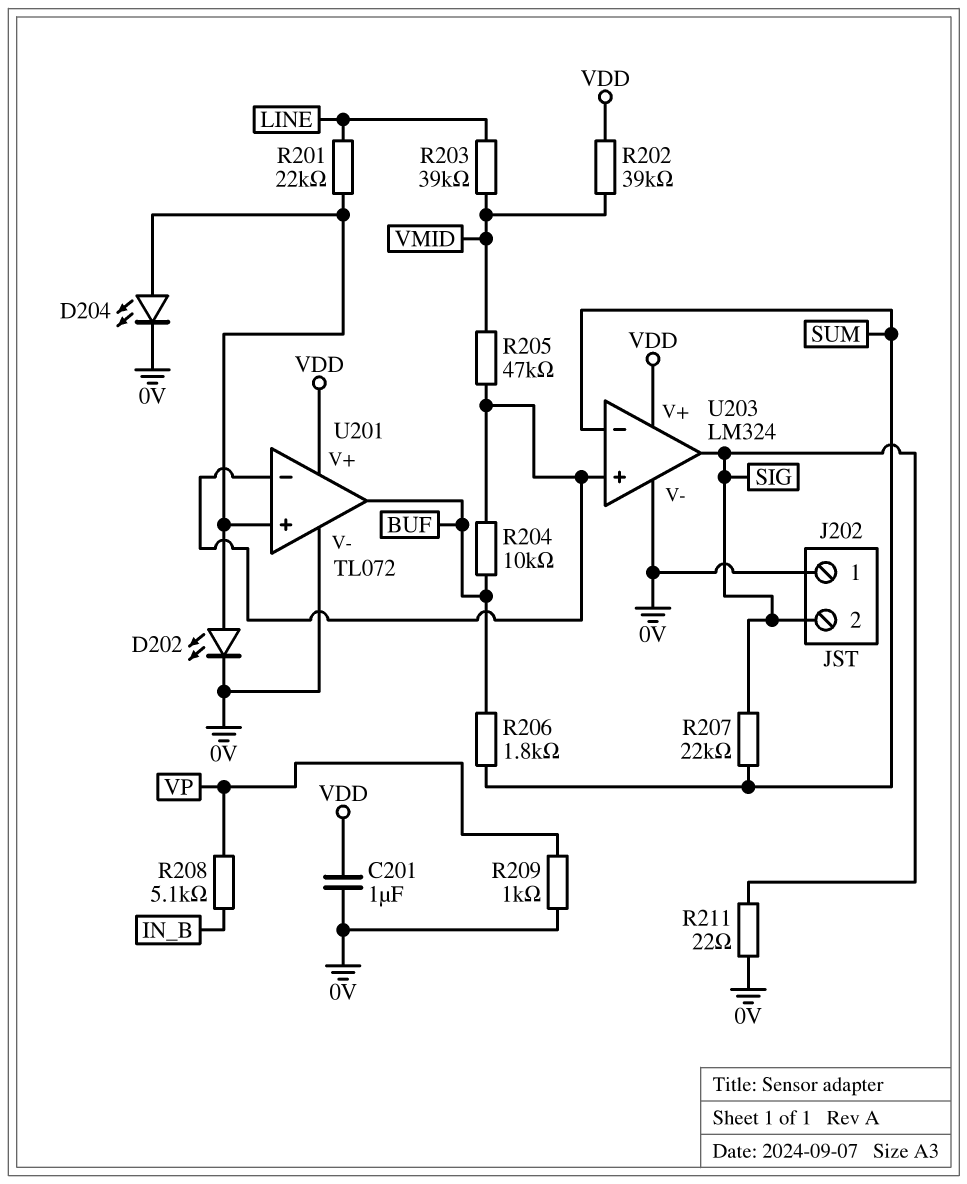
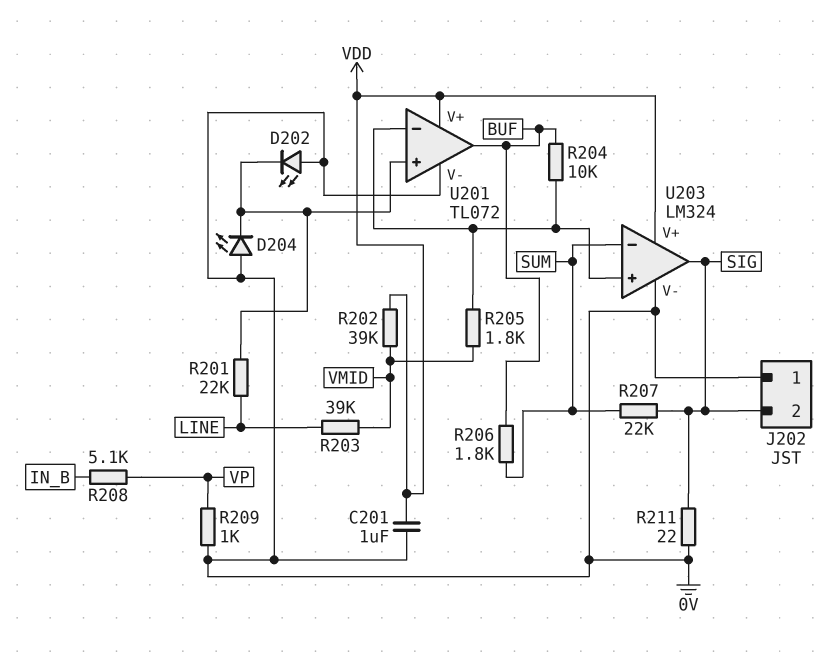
D202: LED (A U201/in+, K 0V) -> LED (A 0V, K U201/in+)
D204: LED (A U201/in+, K 0V) -> LED (A 0V, K U201/in+)
R205: 47k (U201/in-, VMID) -> 1.8k (U201/in-, VMID)

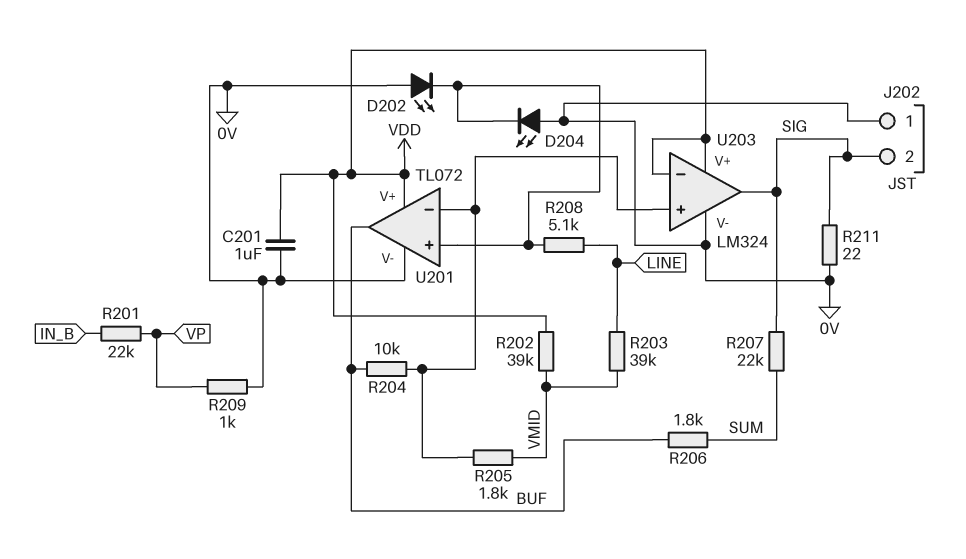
R201: 22k (LINE, U201/in+) -> 22k (IN_B, VP)
R208: 5.1k (IN_B, VP) -> 5.1k (LINE, U201/in+)
U203 pin in-: SUM -> VDD

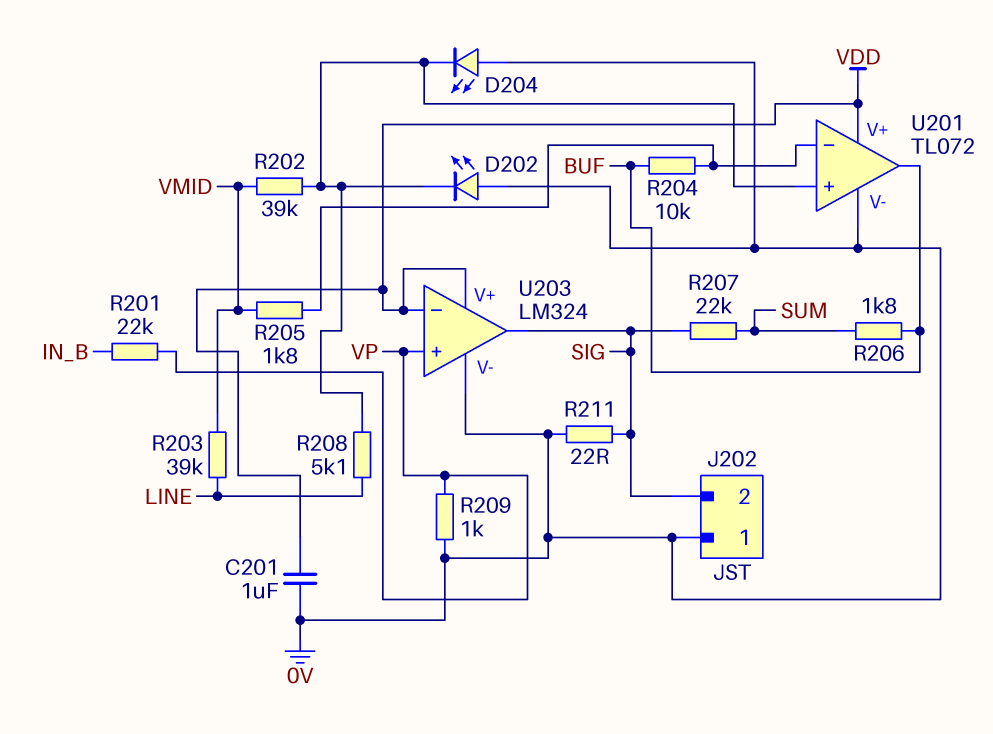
R202: 39k (VDD, VMID) -> 39k (U201/in+, VMID)
U203 pin in+: U201/in- -> VP

